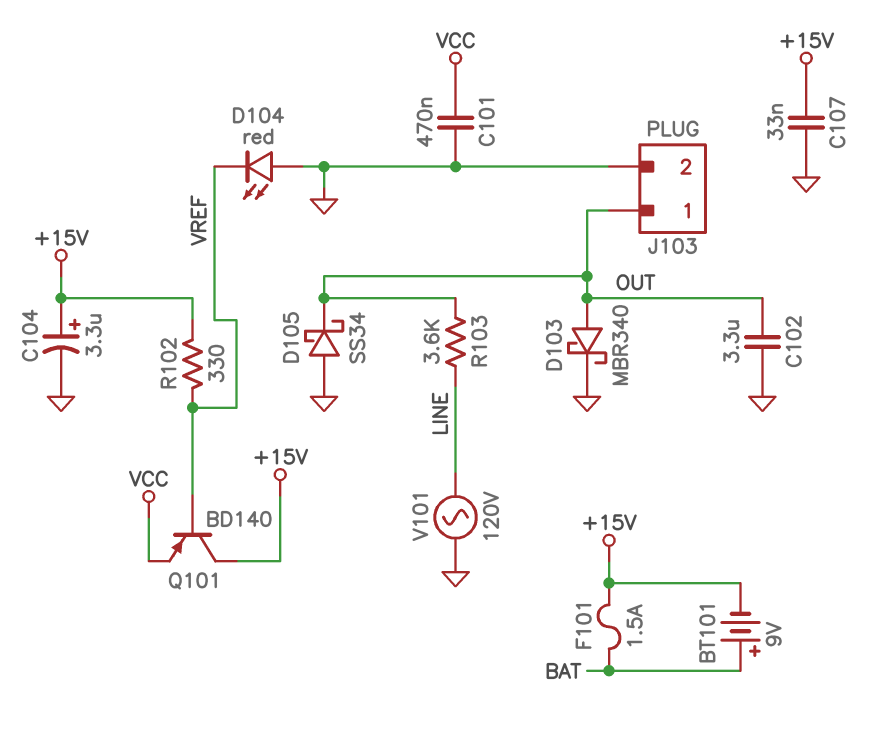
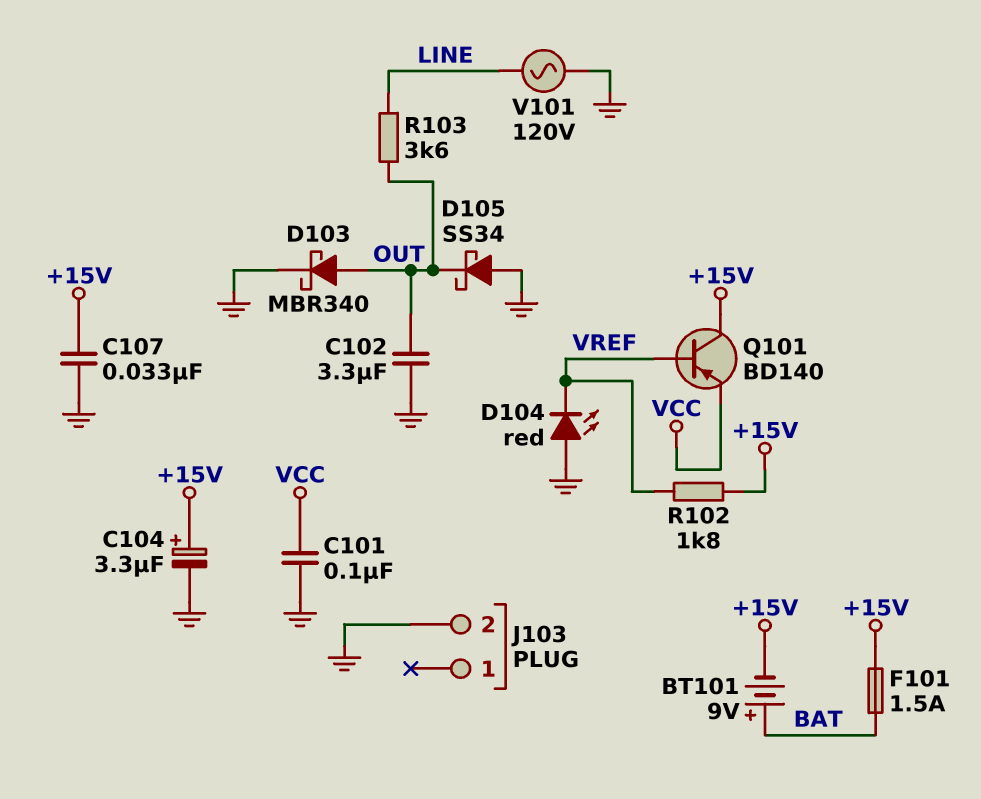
C101: 470nF (GND, VCC) -> 100nF (GND, VCC)
J103 pin 1: OUT -> none
R102: 330 (+15V, VREF) -> 1.8k (+15V, VREF)

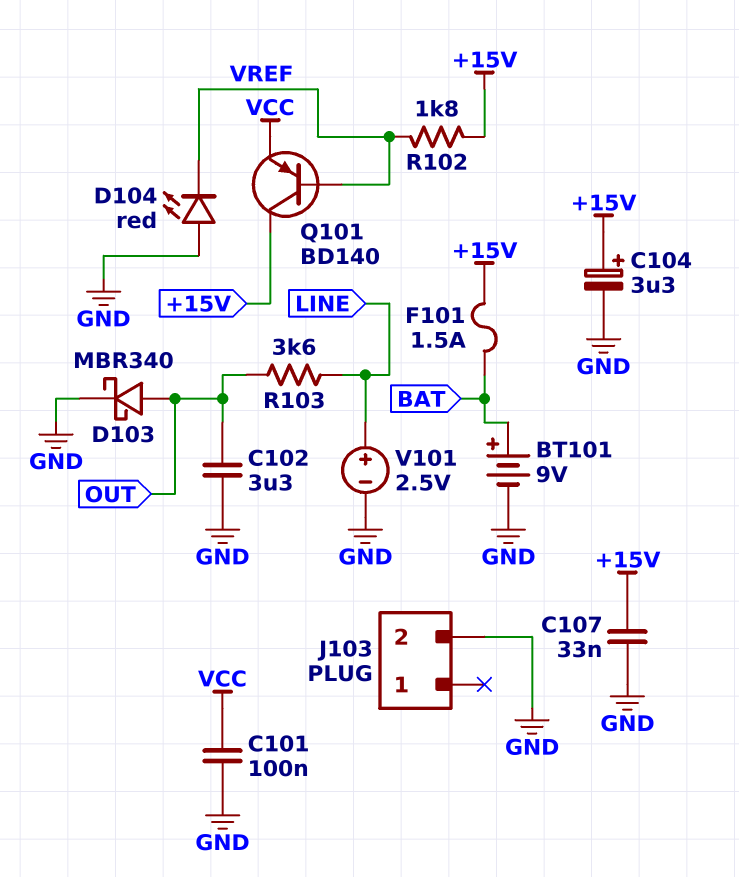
BT101: 9V (plus BAT, minus +15V) -> 9V (plus BAT, minus GND)
D105: schottky SS34 (A GND, K OUT) -> none
V101: AC 120V (GND, LINE) -> 2.5V (plus LINE, minus GND)

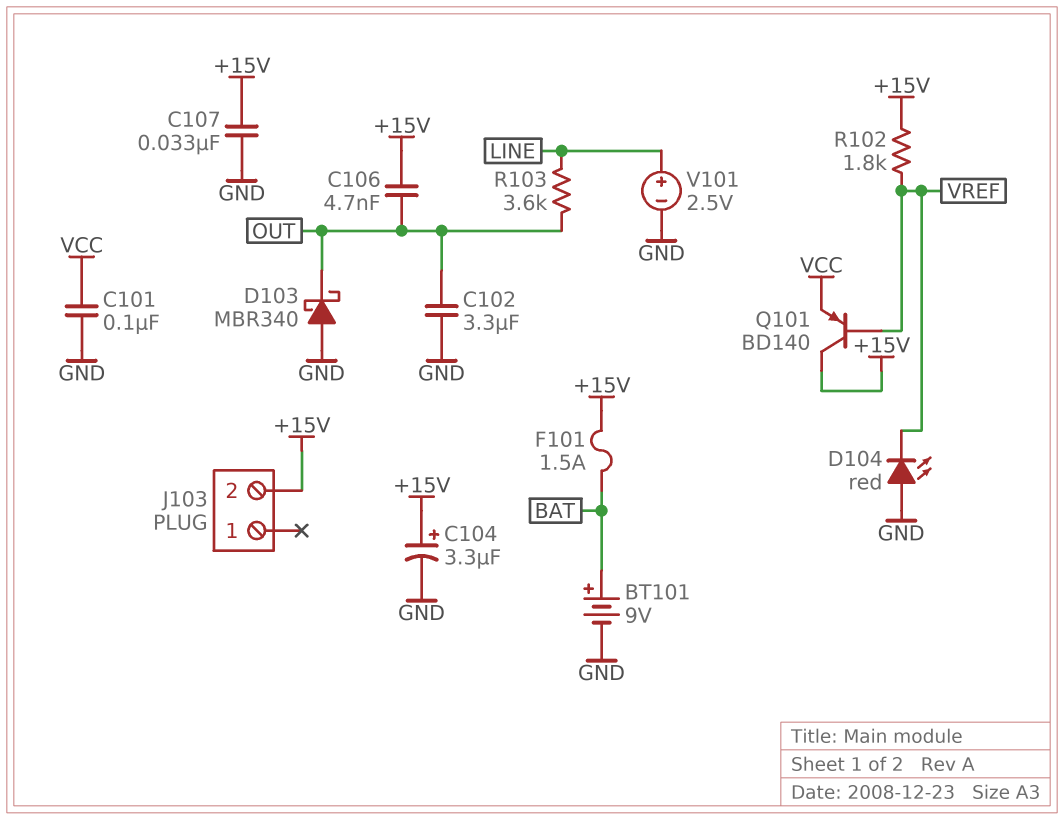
C106: none -> 4.7nF (+15V, OUT)
D103: schottky MBR340 (A OUT, K GND) -> schottky MBR340 (A GND, K OUT)
J103 pin 2: GND -> +15V

